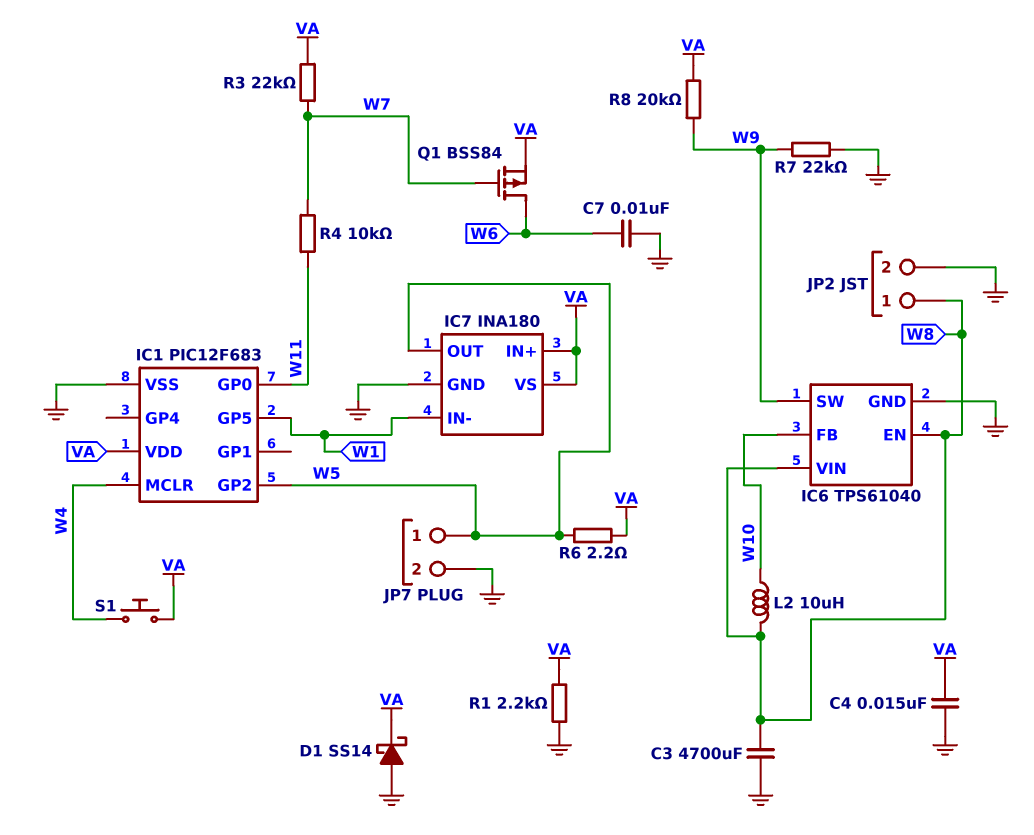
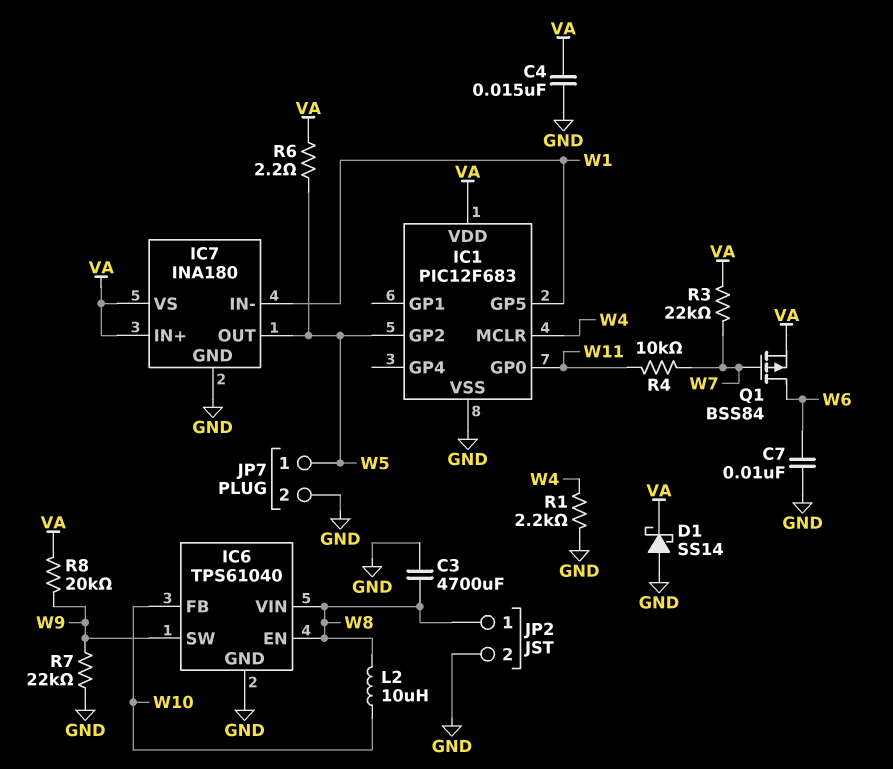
R1: 2.2k (GND, VA) -> 2.2k (GND, W4)
S1: button (VA, W4) -> none

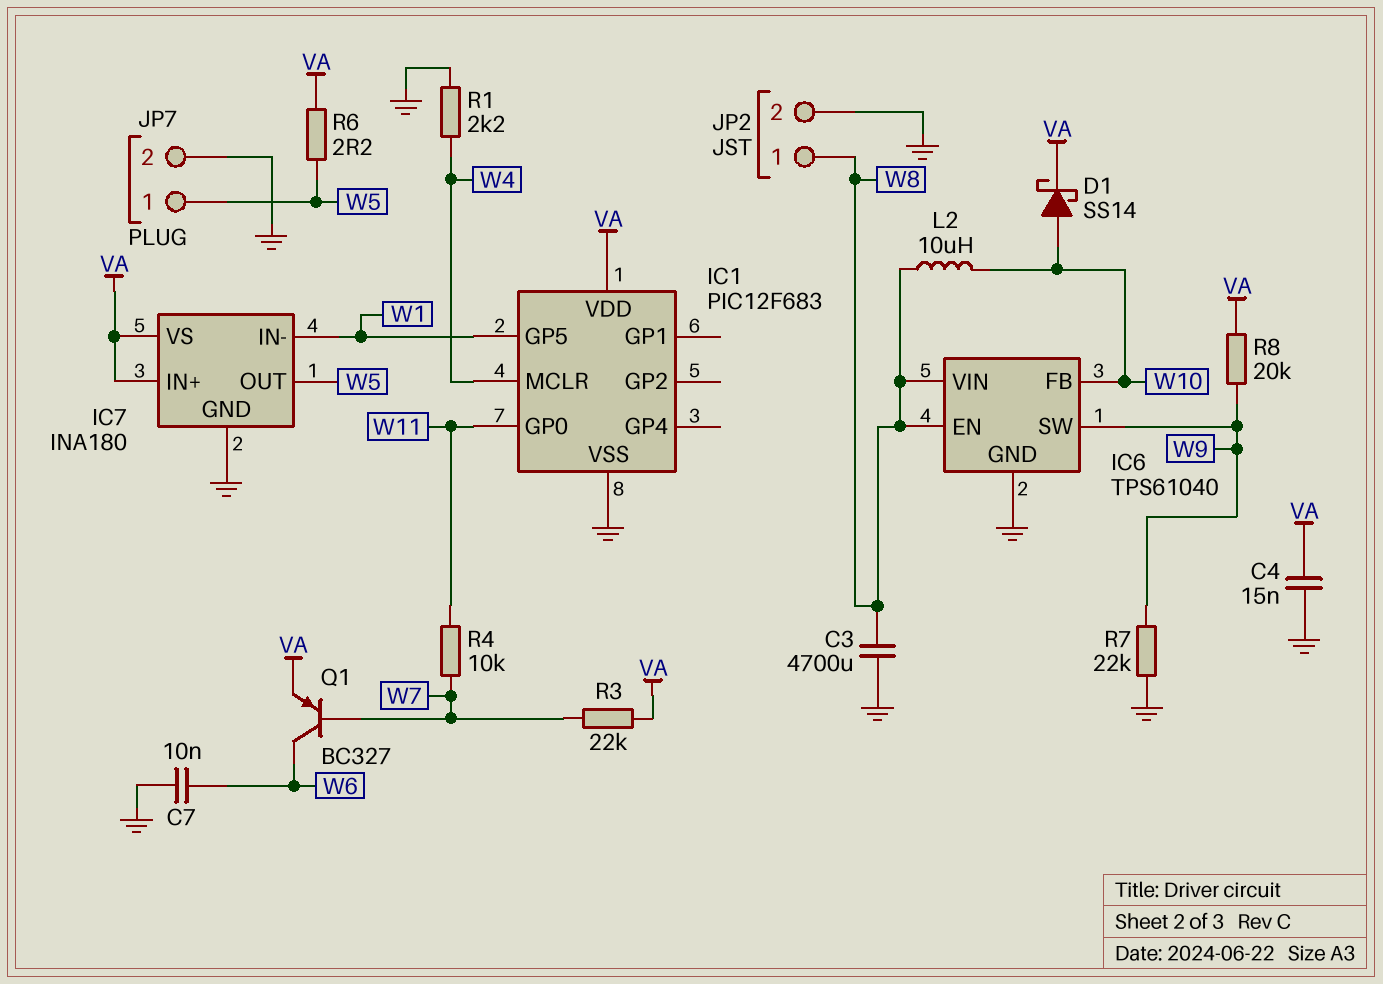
D1: schottky SS14 (A GND, K VA) -> schottky SS14 (A W10, K VA)
IC1 pin GP2: W5 -> none
Q1: PMOS BSS84 (G W7, D W6, S VA) -> PNP BC327 (B W7, C W6, E VA)

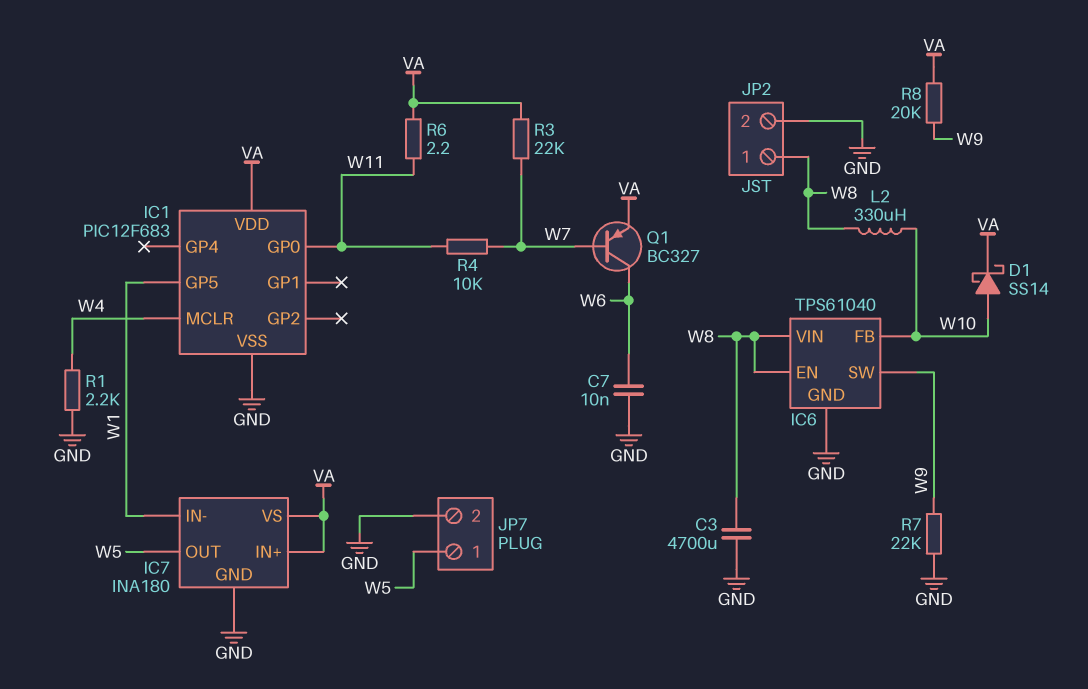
C4: 15nF (GND, VA) -> none
L2: 10uH (W8, W10) -> 330uH (W8, W10)
R6: 2.2 (VA, W5) -> 2.2 (VA, W11)

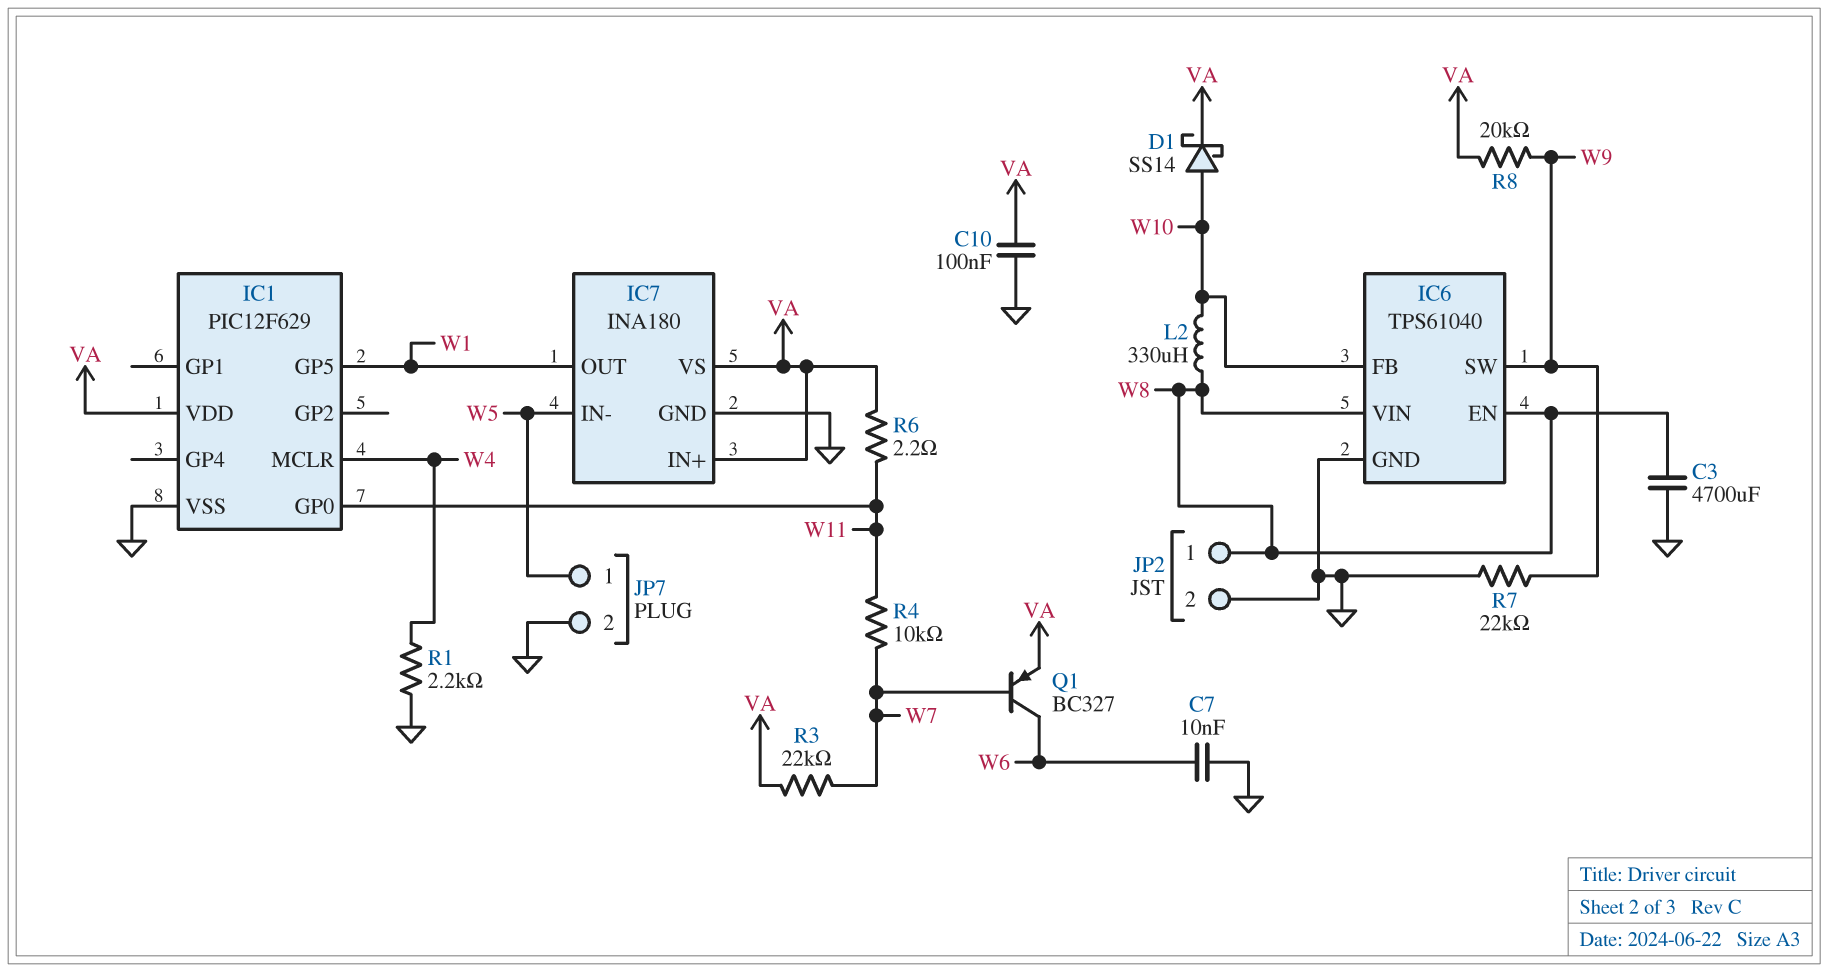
C10: none -> 100nF (GND, VA)
IC1: PIC12F683 -> PIC12F629
IC7 pin IN-: W1 -> W5
IC7 pin OUT: W5 -> W1

